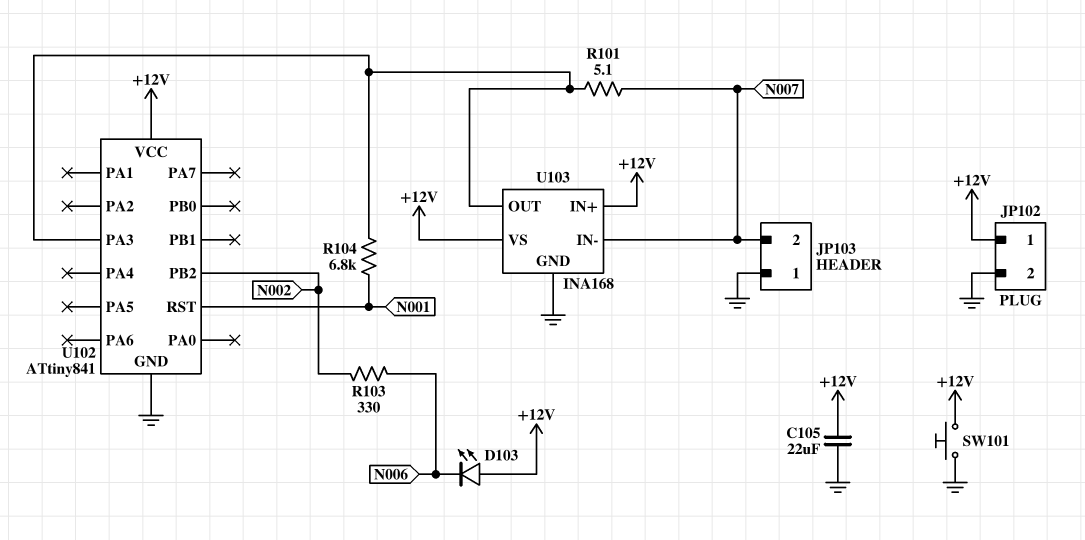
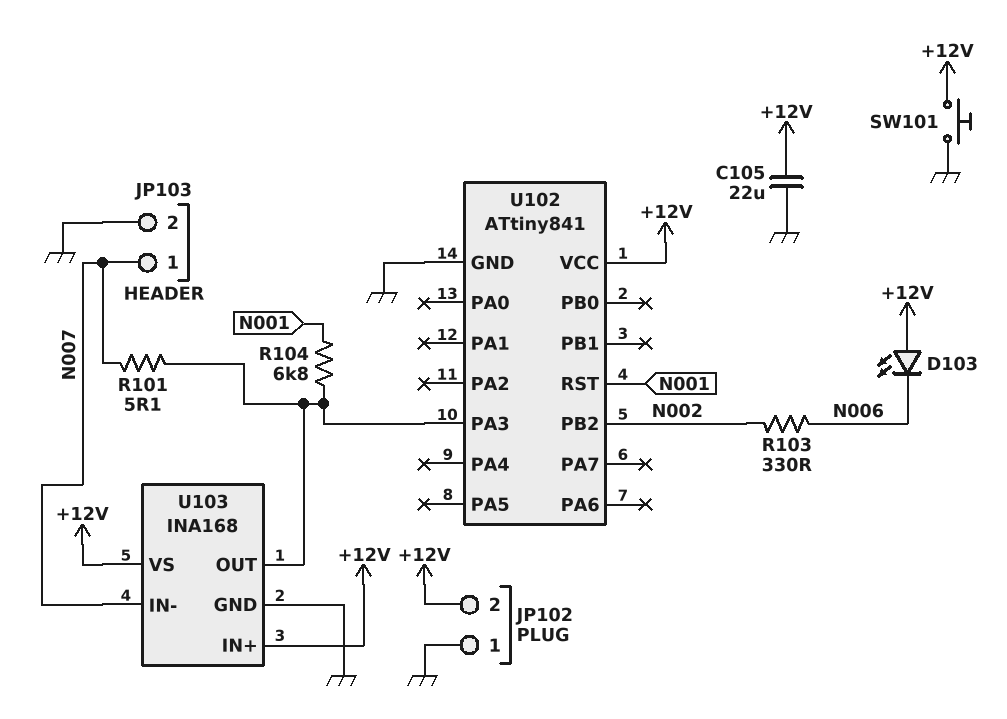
JP102 pin 1: +12V -> GND
JP102 pin 2: GND -> +12V
JP103 pin 1: GND -> N007
JP103 pin 2: N007 -> GND

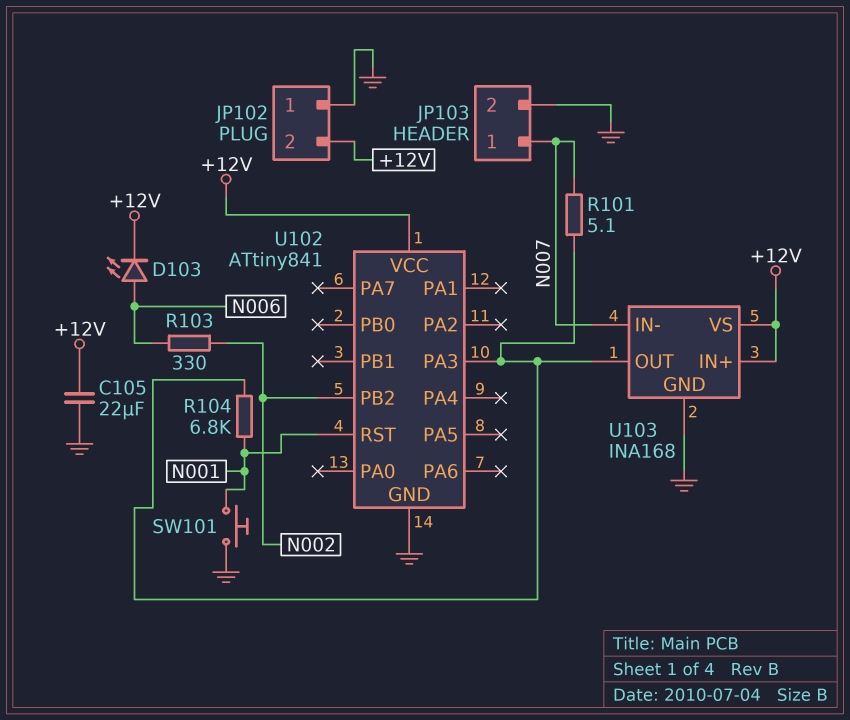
D103: LED (A +12V, K N006) -> LED (A N006, K +12V)
SW101: button (+12V, GND) -> button (GND, N001)

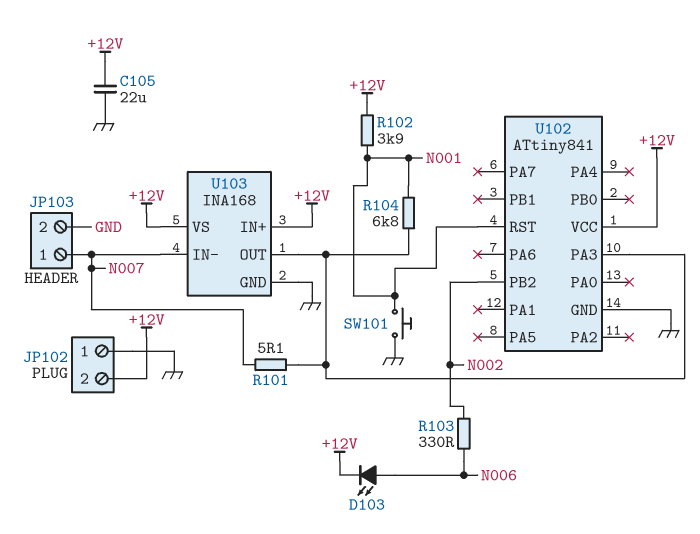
R102: none -> 3.9k (+12V, N001)

